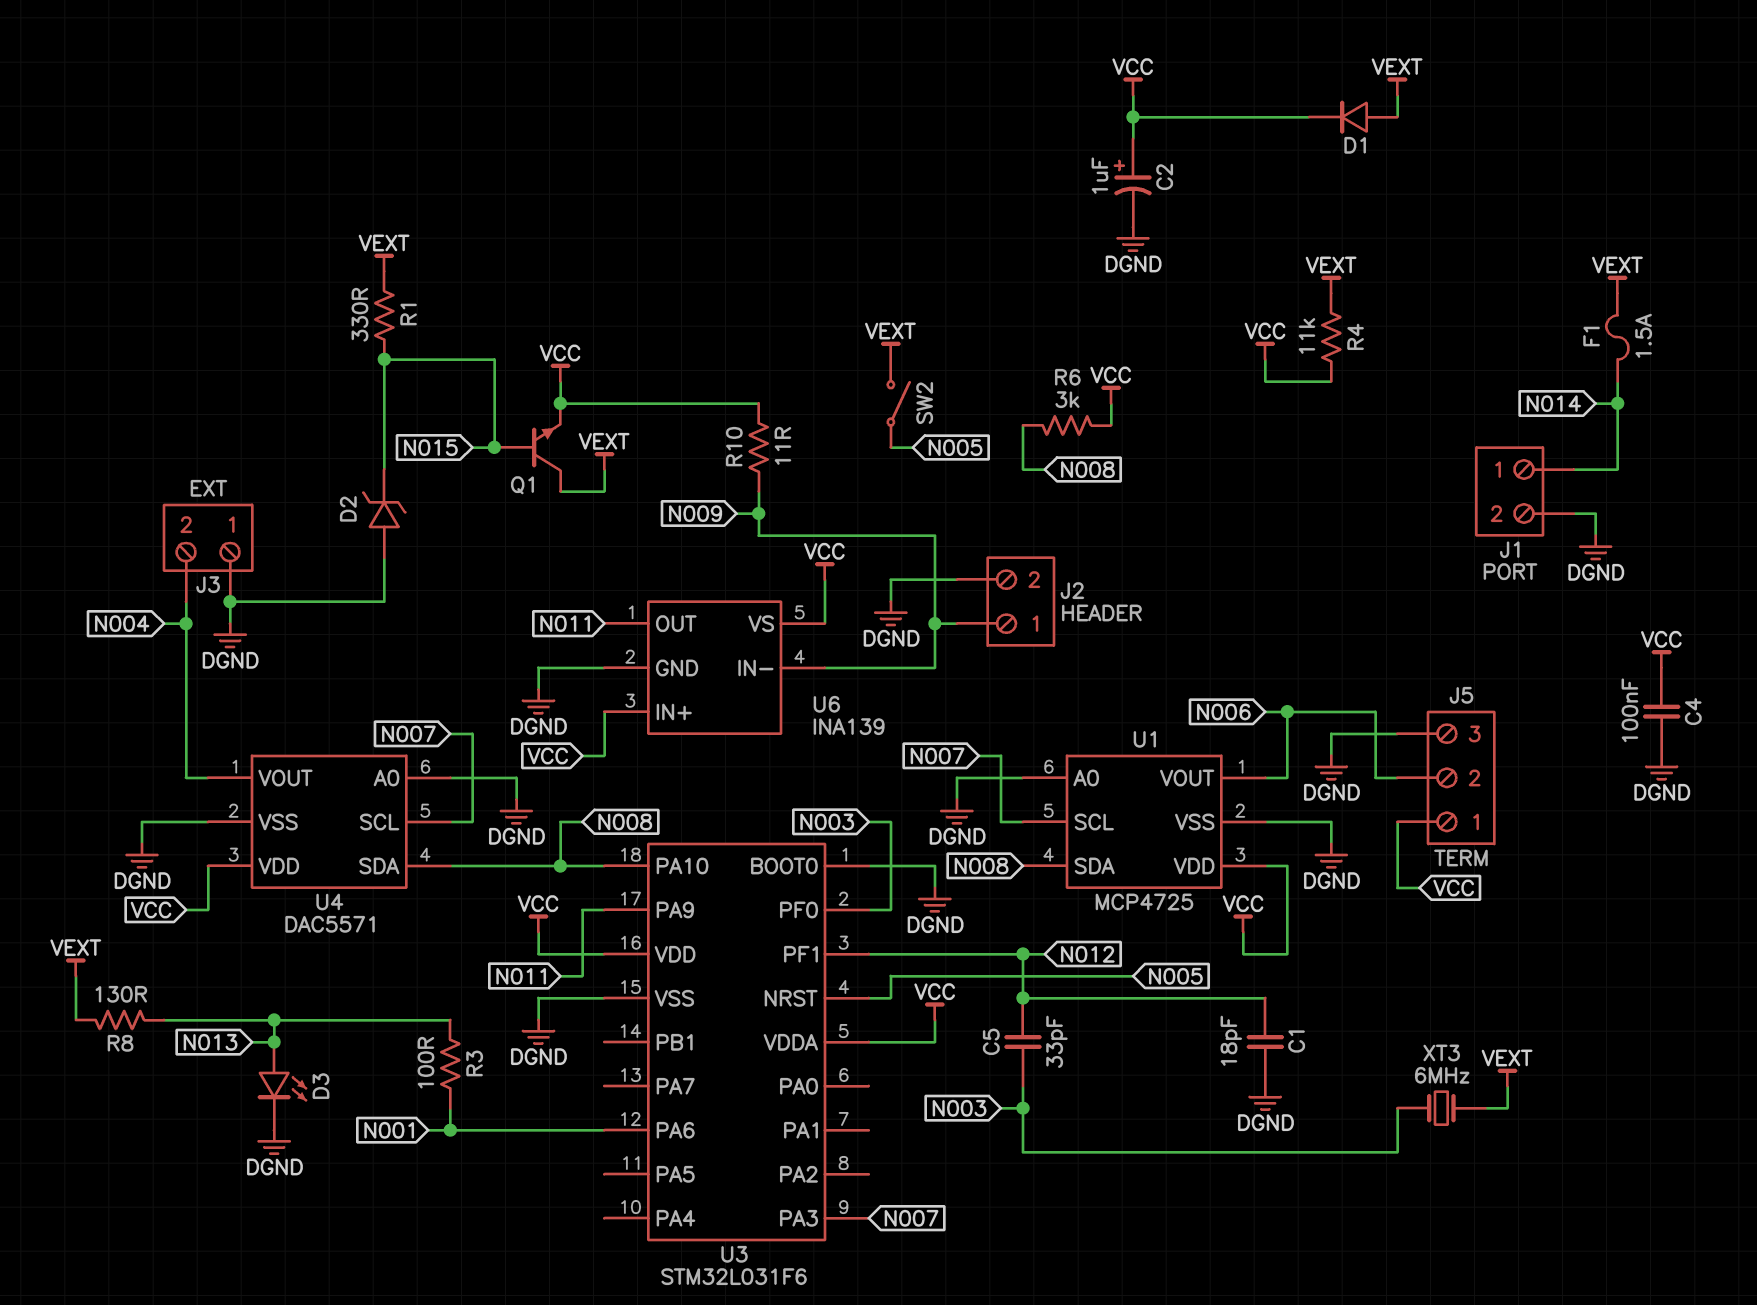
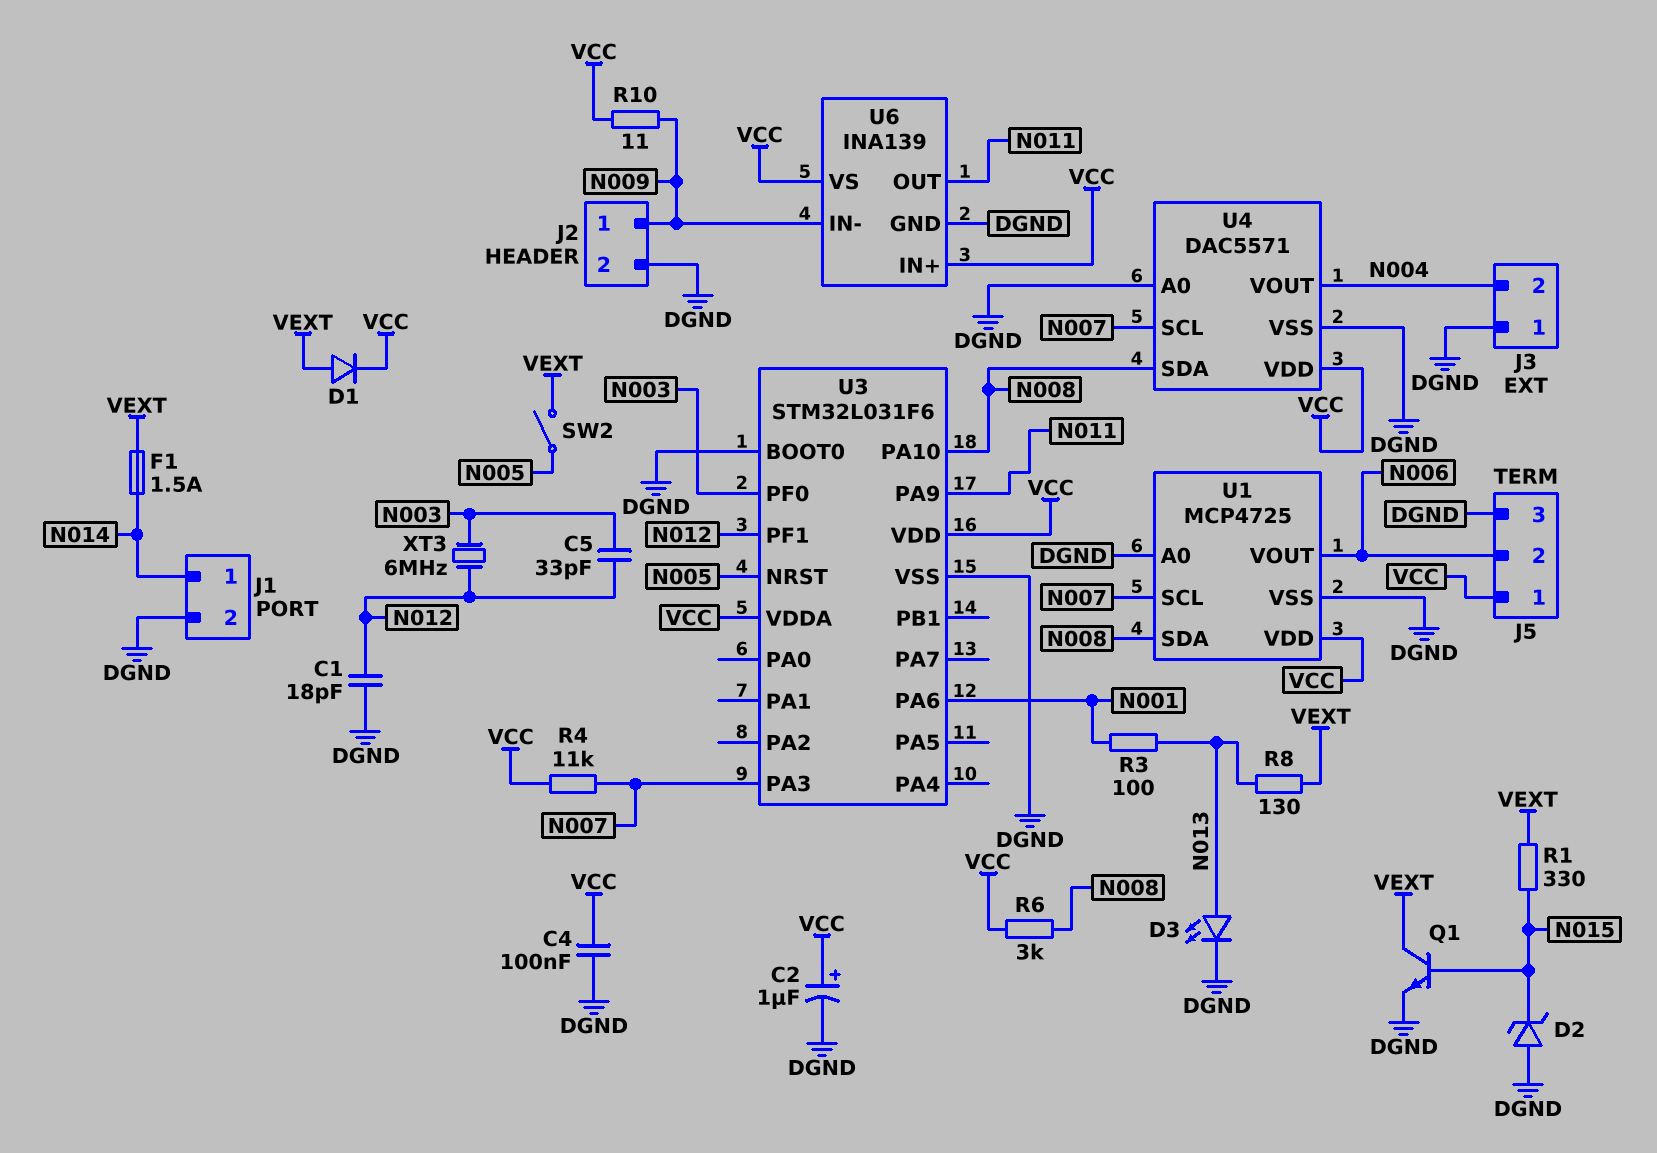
Q1: NPN (B N015, C VEXT, E VCC) -> NPN (B N015, C VEXT, E DGND)
R4: 11k (VCC, VEXT) -> 11k (N007, VCC)
XT3: 6MHz (N003, VEXT) -> 6MHz (N003, N012)

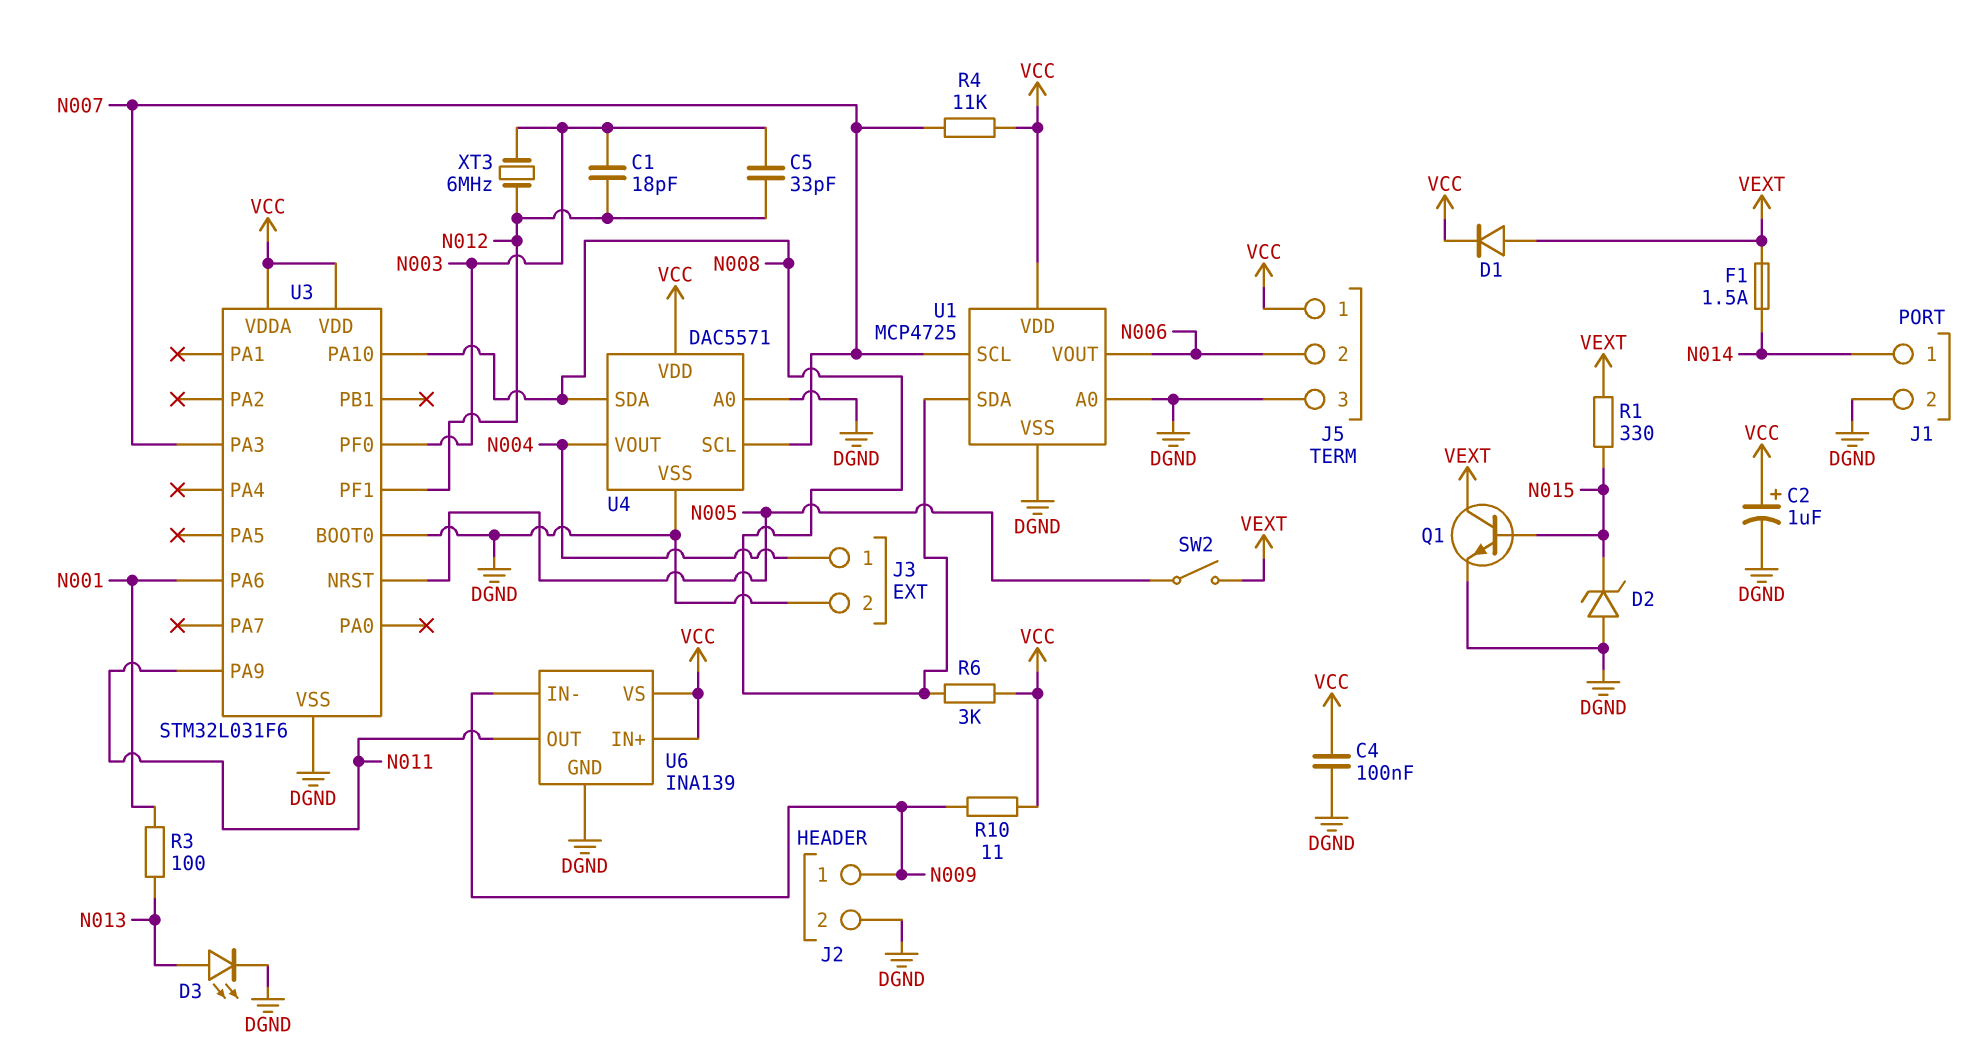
C1: 18pF (DGND, N012) -> 18pF (N003, N012)
J3 pin 1: DGND -> N004
J3 pin 2: N004 -> DGND
R8: 130 (N013, VEXT) -> none

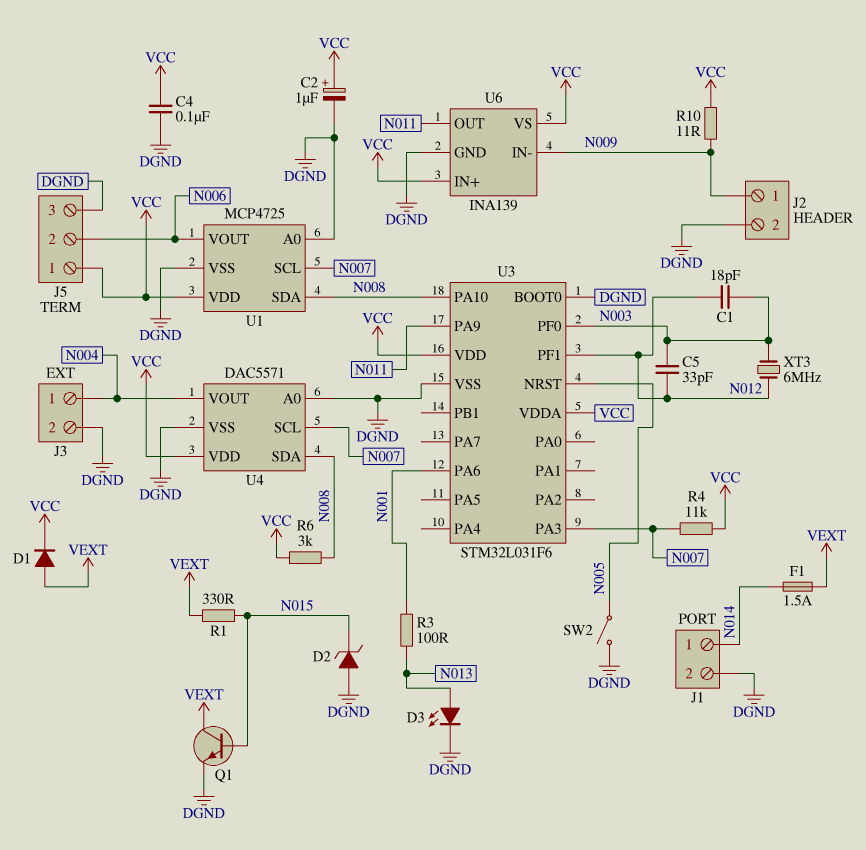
SW2: switch (N005, VEXT) -> switch (DGND, N005)

